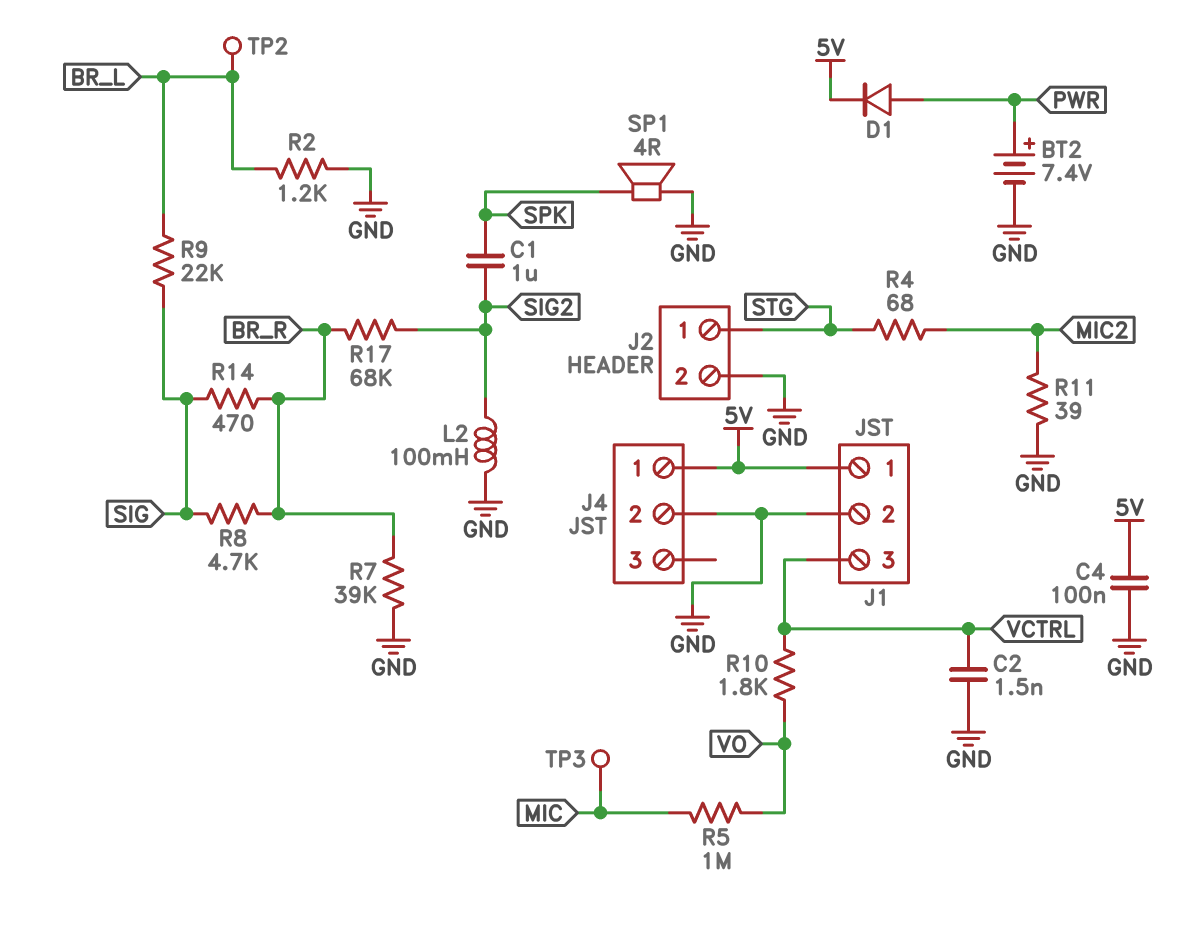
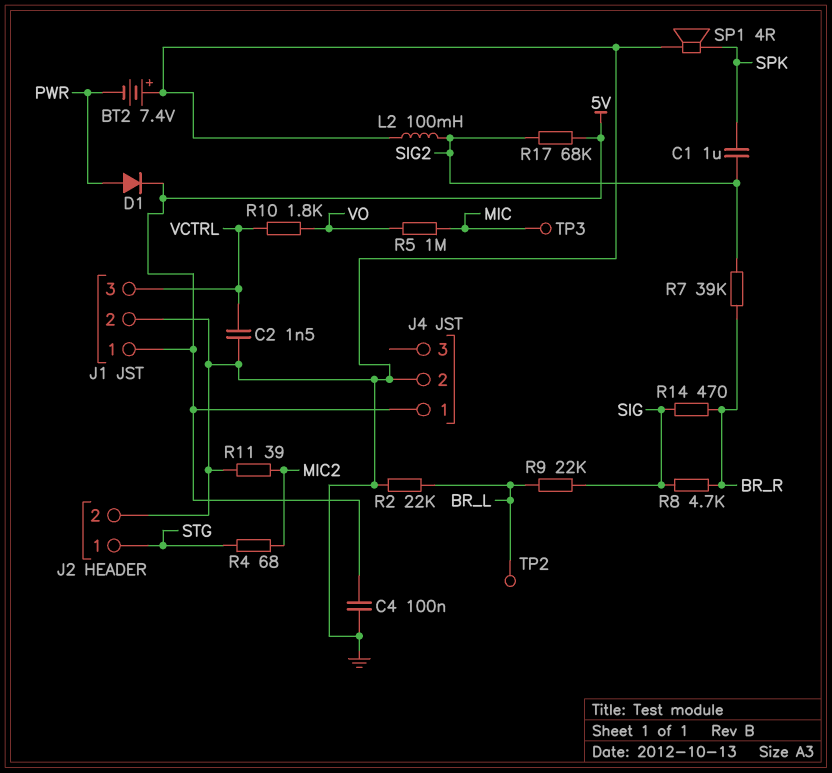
BT2: 7.4V (plus PWR, minus GND) -> 7.4V (plus GND, minus PWR)
R2: 1.2k (BR_L, GND) -> 22k (BR_L, GND)
R7: 39k (BR_R, GND) -> 39k (BR_R, SIG2)
R17: 68k (BR_R, SIG2) -> 68k (5V, SIG2)

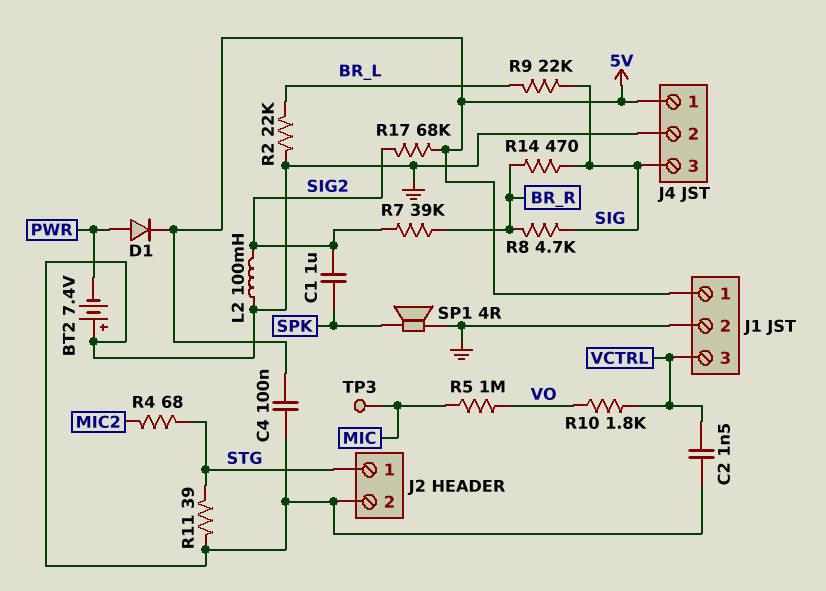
J4 pin 3: none -> SIG
R11: 39 (GND, MIC2) -> 39 (GND, STG)
TP2: test point (BR_L) -> none

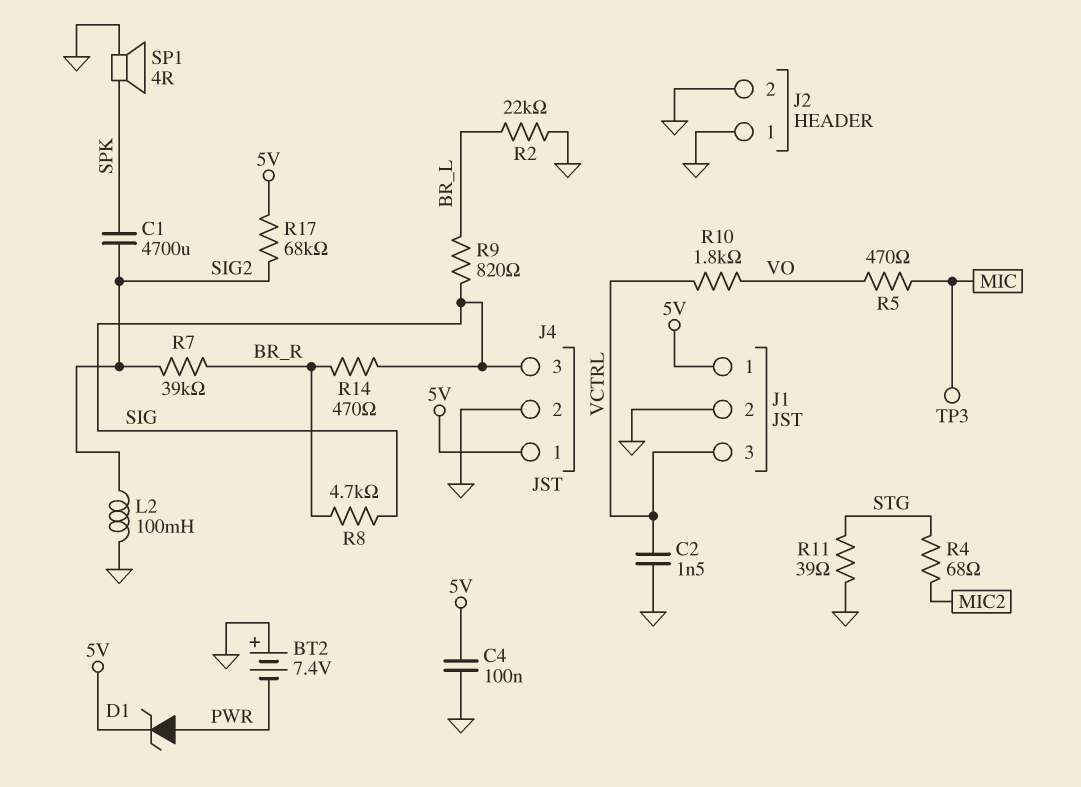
C1: 1uF (SIG2, SPK) -> 4700uF (SIG2, SPK)
D1: diode (A PWR, K 5V) -> zener (A PWR, K 5V)
J2 pin 1: STG -> GND
R5: 1M (MIC, VO) -> 470 (MIC, VO)
R9: 22k (BR_L, SIG) -> 820 (BR_L, SIG)

